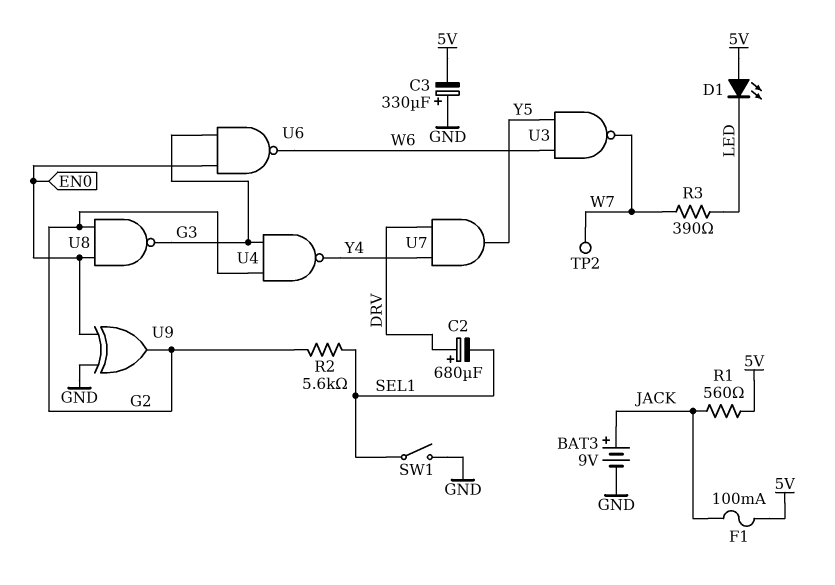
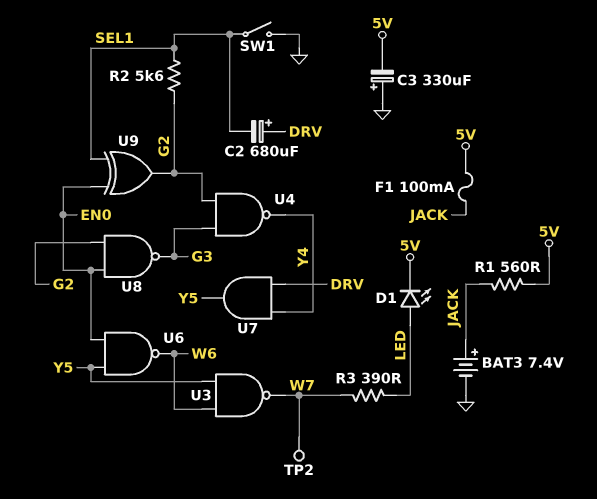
BAT3: 9V (plus JACK, minus GND) -> 7.4V (plus JACK, minus GND)
D1: LED (A 5V, K LED) -> LED (A LED, K 5V)
U6: NAND (in EN0, in G3, out W6) -> NAND (in EN0, in Y5, out W6)
U9: XOR (in EN0, in GND, out G2) -> XOR (in EN0, in SEL1, out G2)

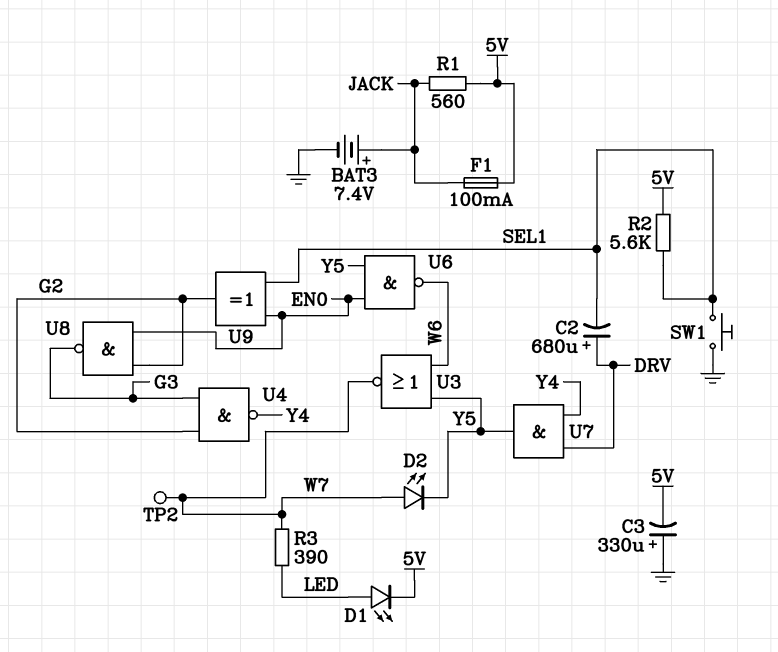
D2: none -> LED (A W7, K Y5)
R2: 5.6k (G2, SEL1) -> 5.6k (5V, SEL1)
SW1: switch (GND, SEL1) -> button (GND, SEL1)
U3: NAND (in W6, in Y5, out W7) -> NOR (in W6, in Y5, out W7)

